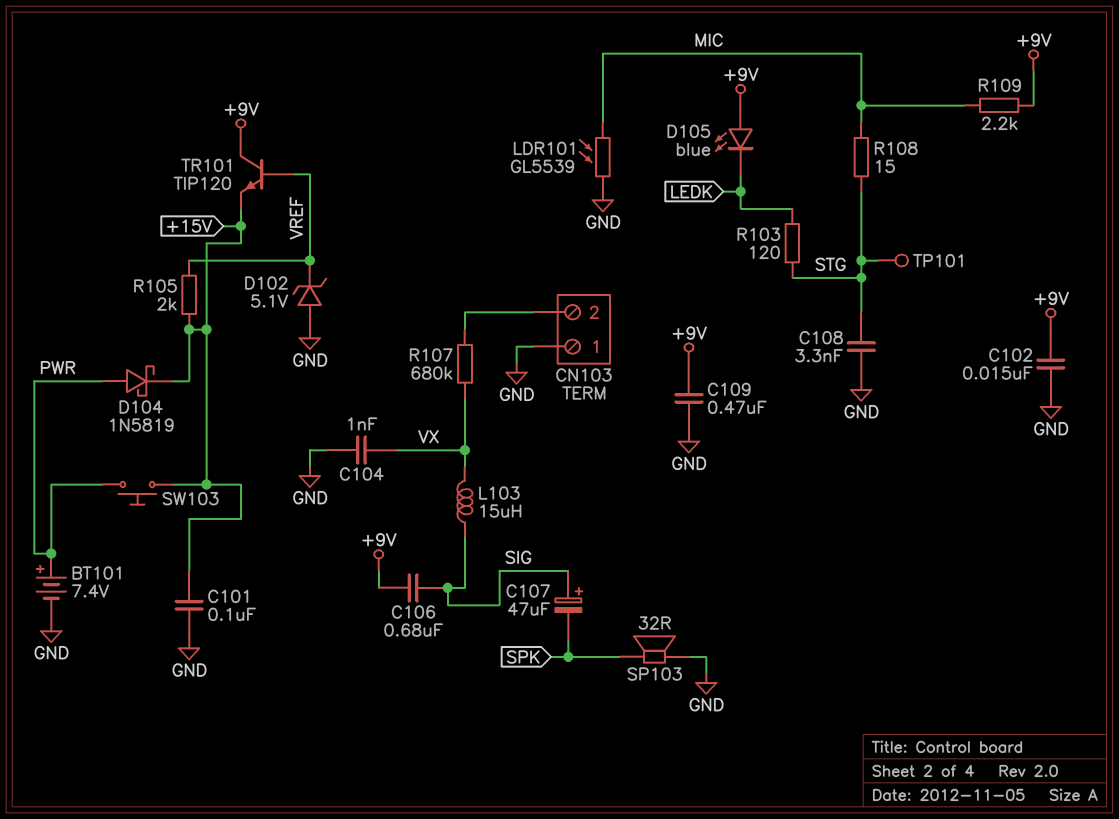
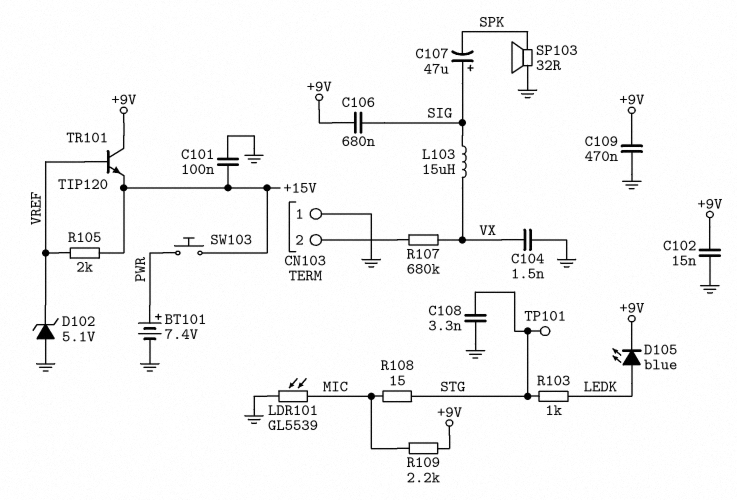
C104: 1nF (GND, VX) -> 1.5nF (GND, VX)
D104: schottky 1N5819 (A PWR, K +15V) -> none
D105: LED blue (A +9V, K LEDK) -> LED blue (A LEDK, K +9V)
R103: 120 (LEDK, STG) -> 1k (LEDK, STG)

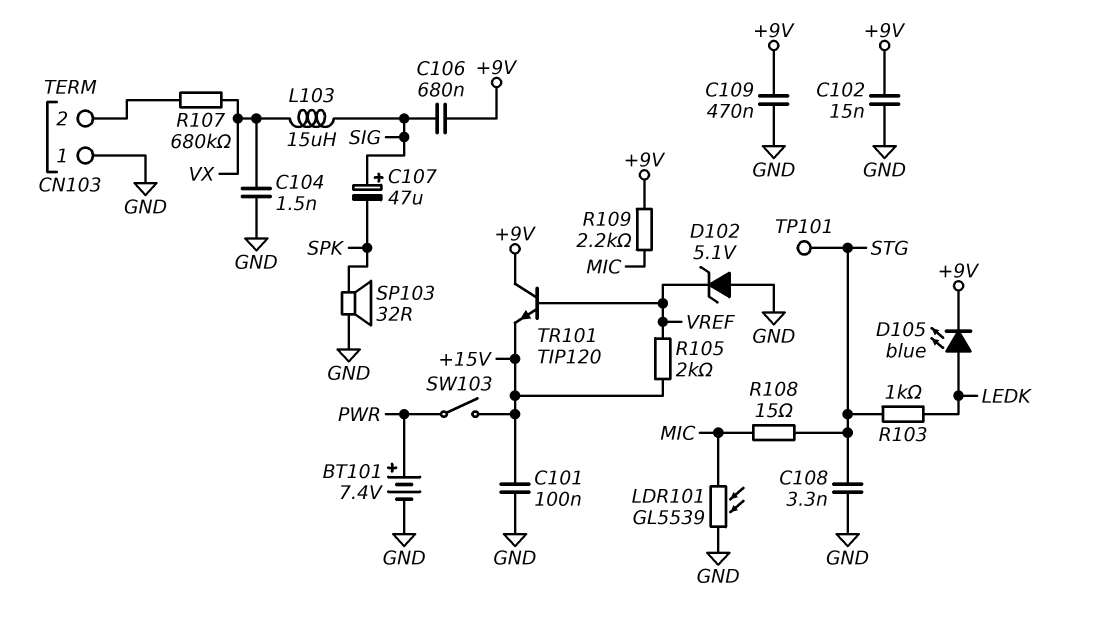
SW103: button (+15V, PWR) -> switch (+15V, PWR)

